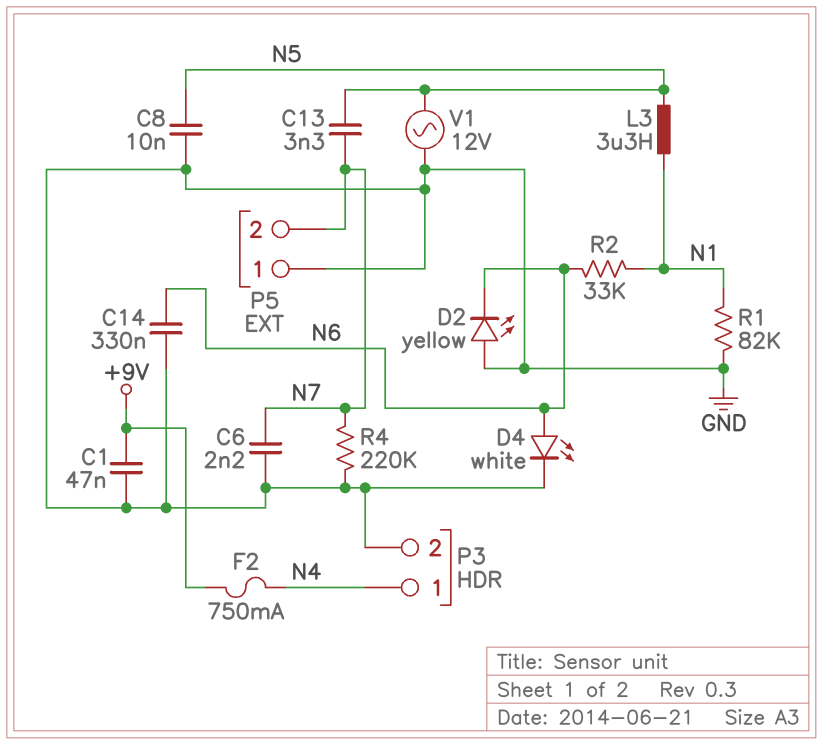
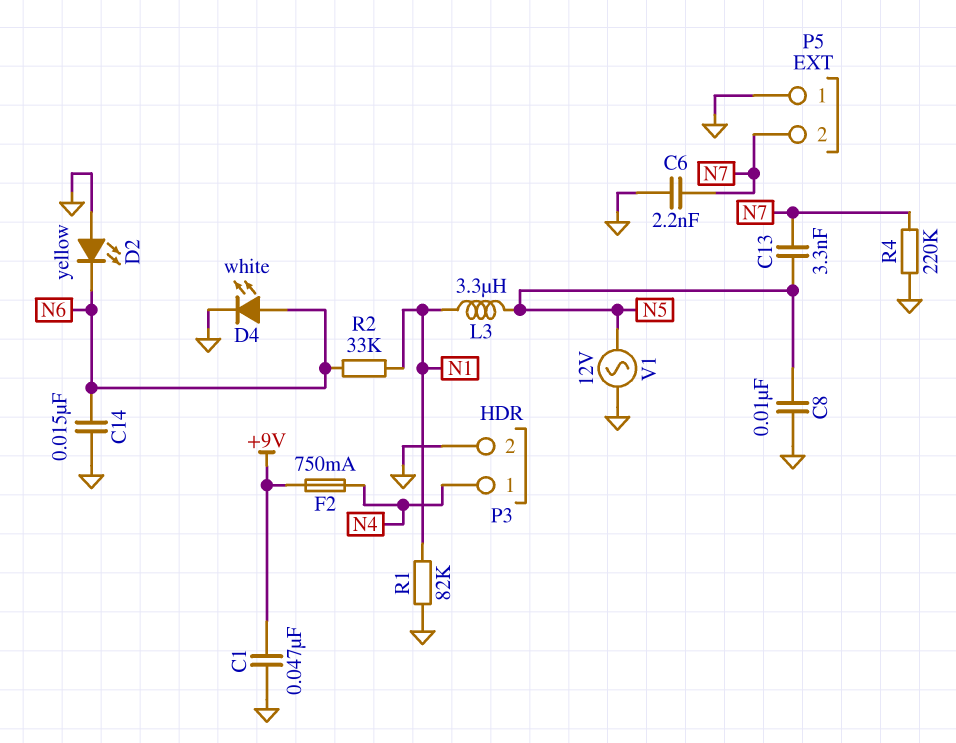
C14: 330nF (GND, N6) -> 15nF (GND, N6)

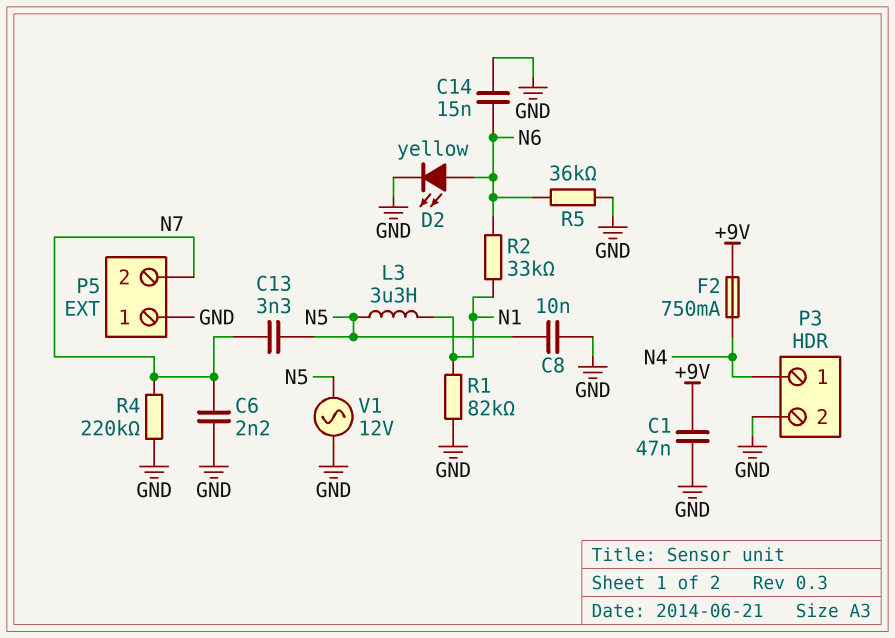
D2: LED yellow (A GND, K N6) -> LED yellow (A N6, K GND)
D4: LED white (A N6, K GND) -> none
R5: none -> 36k (GND, N6)

